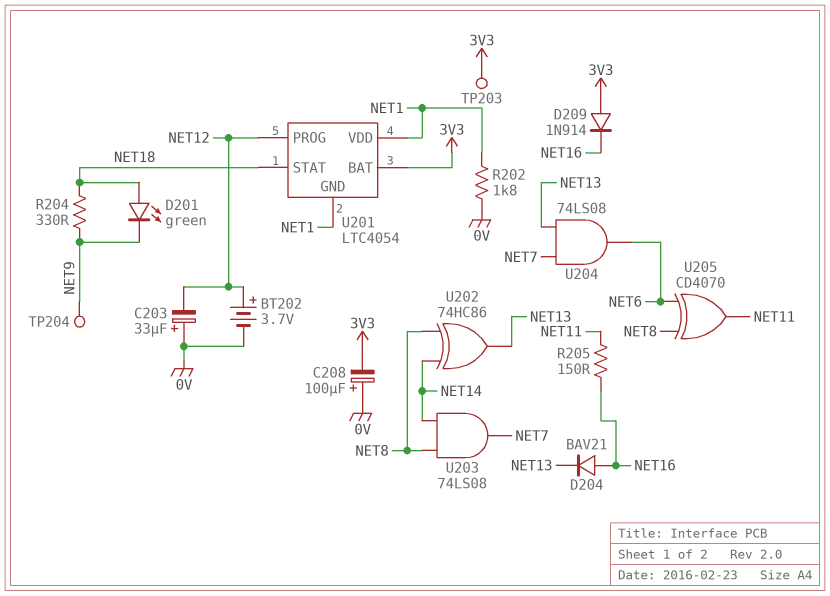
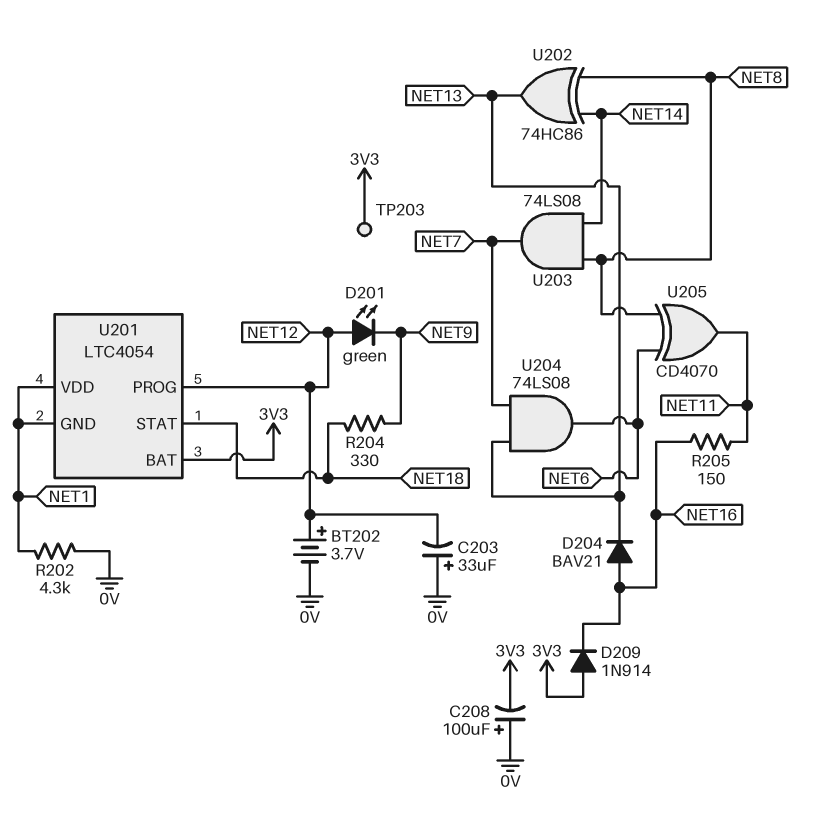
D201: LED green (A NET18, K NET9) -> LED green (A NET12, K NET9)
R202: 1.8k (0V, NET1) -> 4.3k (0V, NET1)
TP204: test point (NET9) -> none

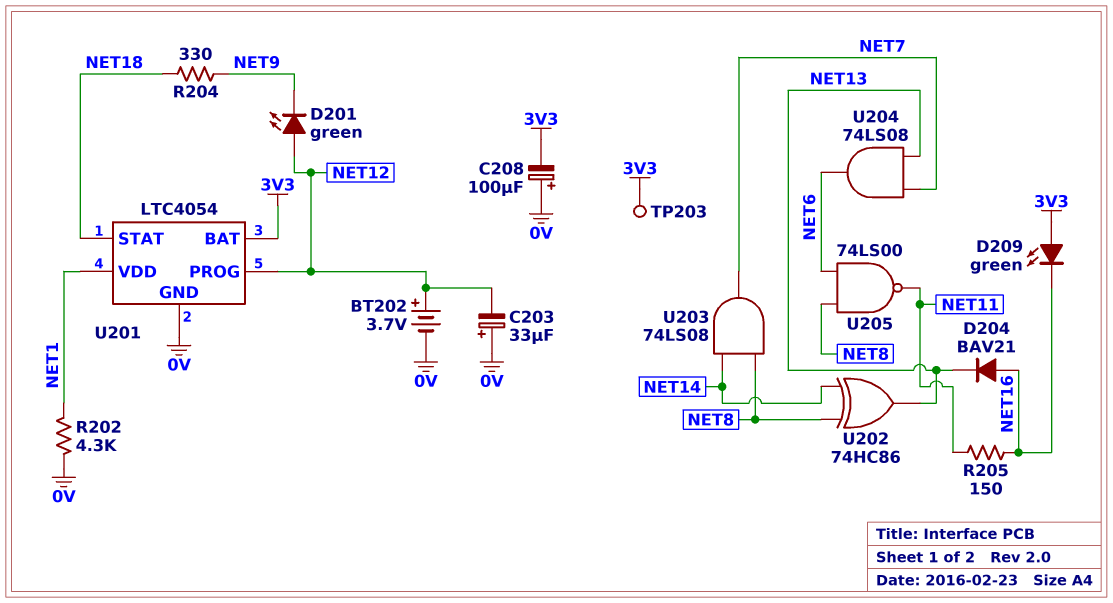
D209: diode 1N914 (A 3V3, K NET16) -> LED green (A 3V3, K NET16)
U201 pin GND: NET1 -> 0V
U205: XOR CD4070 (in NET6, in NET8, out NET11) -> NAND 74LS00 (in NET6, in NET8, out NET11)

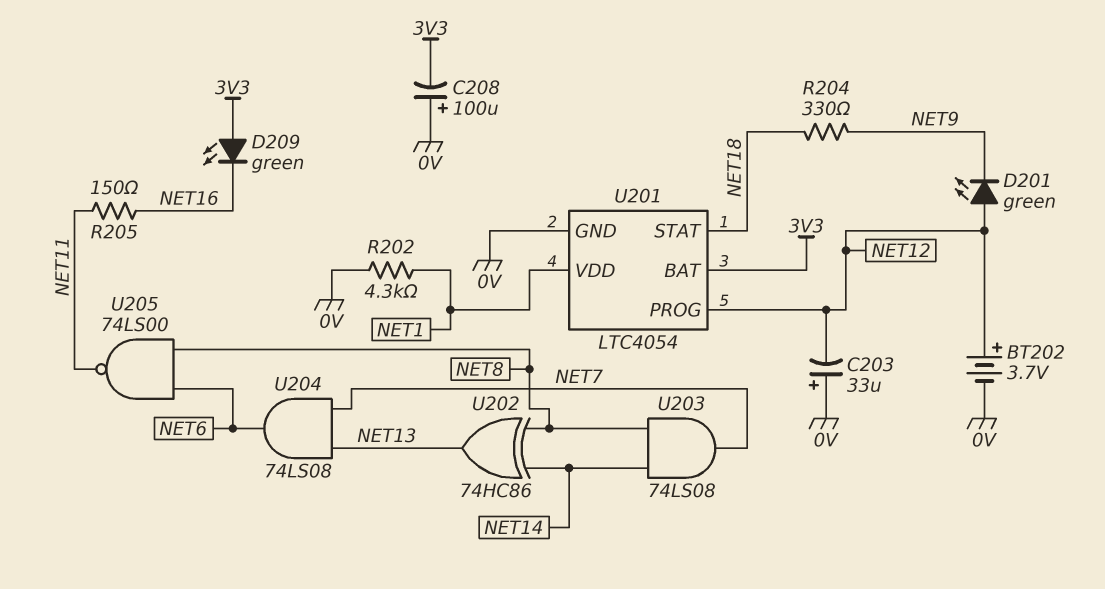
D204: diode BAV21 (A NET16, K NET13) -> none
TP203: test point (3V3) -> none

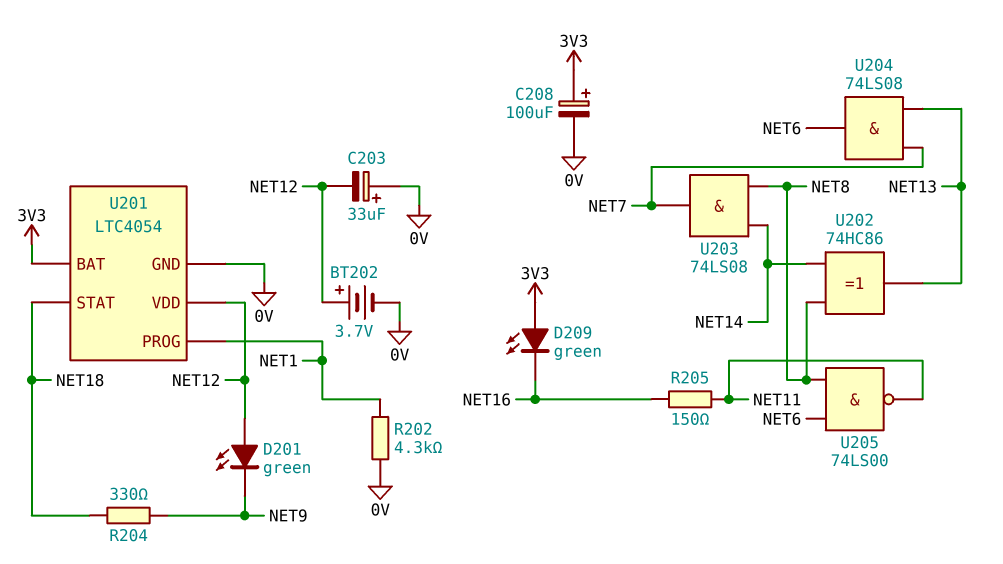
C208: 100uF (plus 0V, minus 3V3) -> 100uF (plus 3V3, minus 0V)
U201 pin PROG: NET12 -> NET1
U201 pin VDD: NET1 -> NET12

